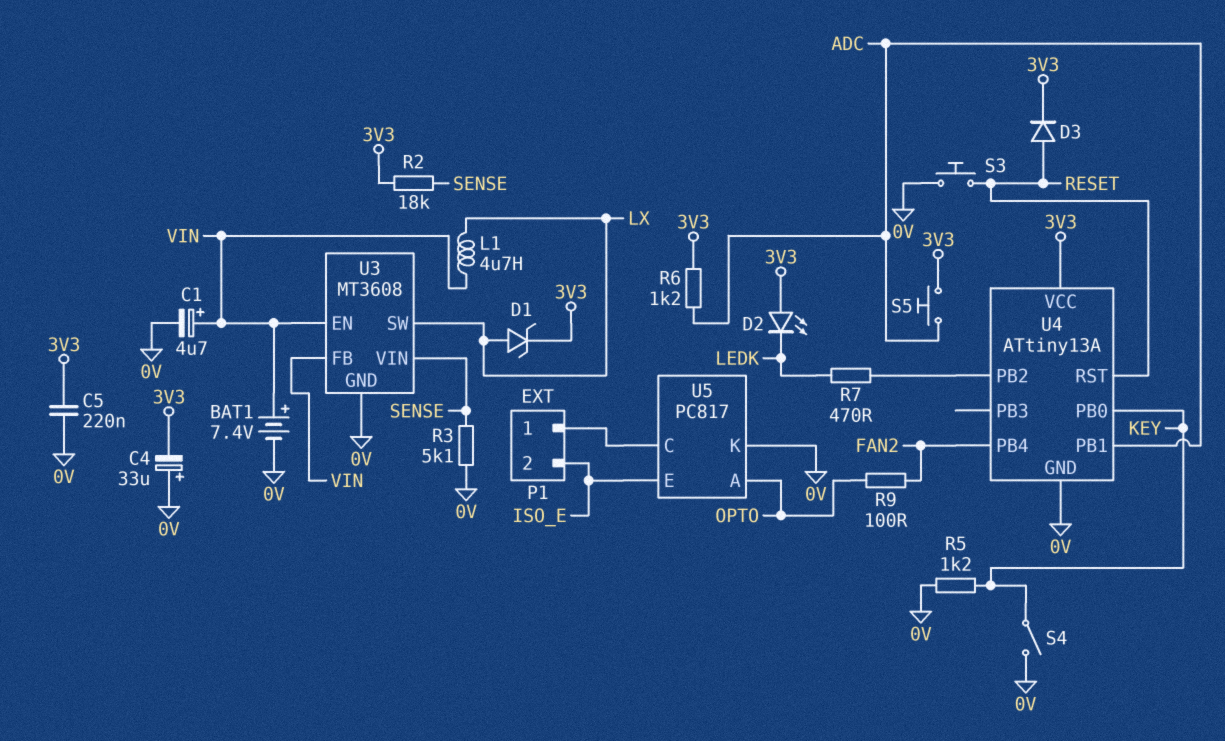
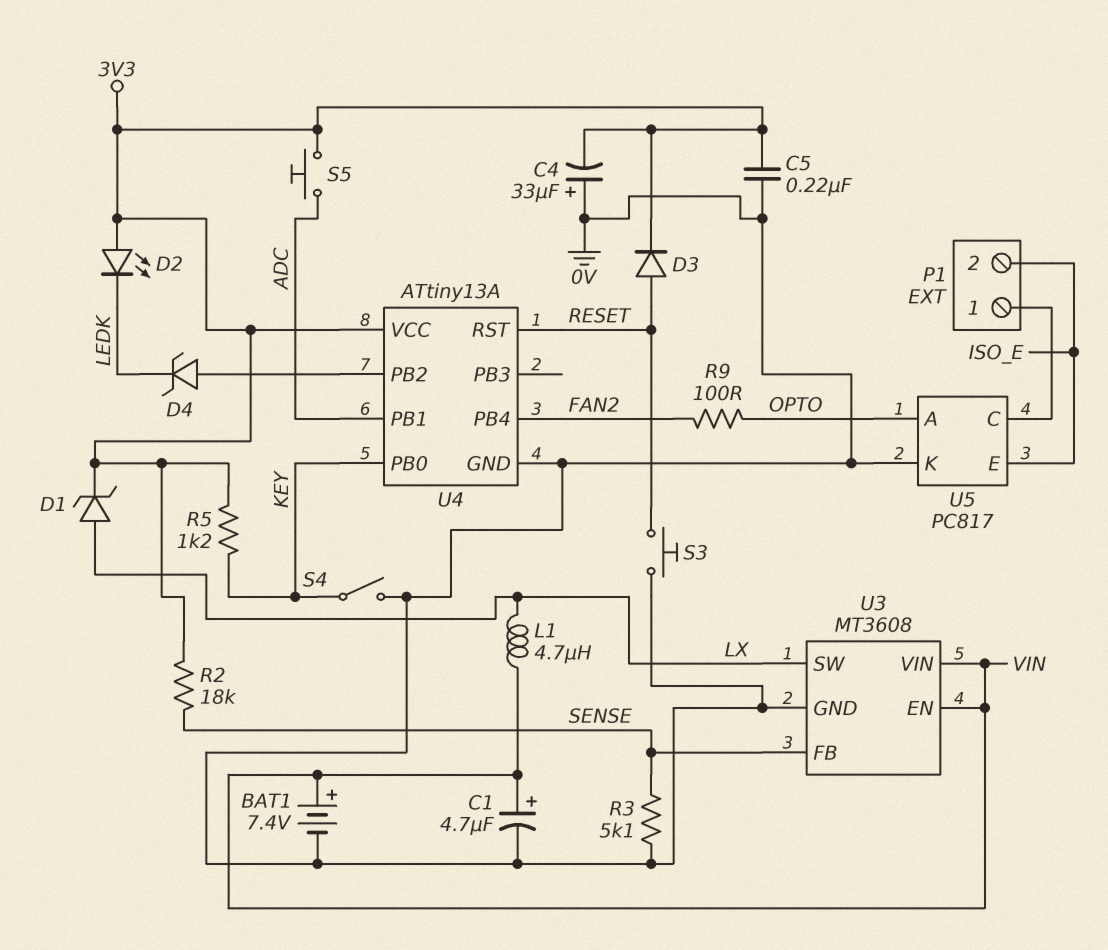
D4: none -> zener (A U4/PB2, K LEDK)
R5: 1.2k (0V, KEY) -> 1.2k (3V3, KEY)
R6: 1.2k (3V3, ADC) -> none
R7: 470 (LEDK, U4/PB2) -> none
U3 pin FB: VIN -> SENSE
U3 pin VIN: SENSE -> VIN

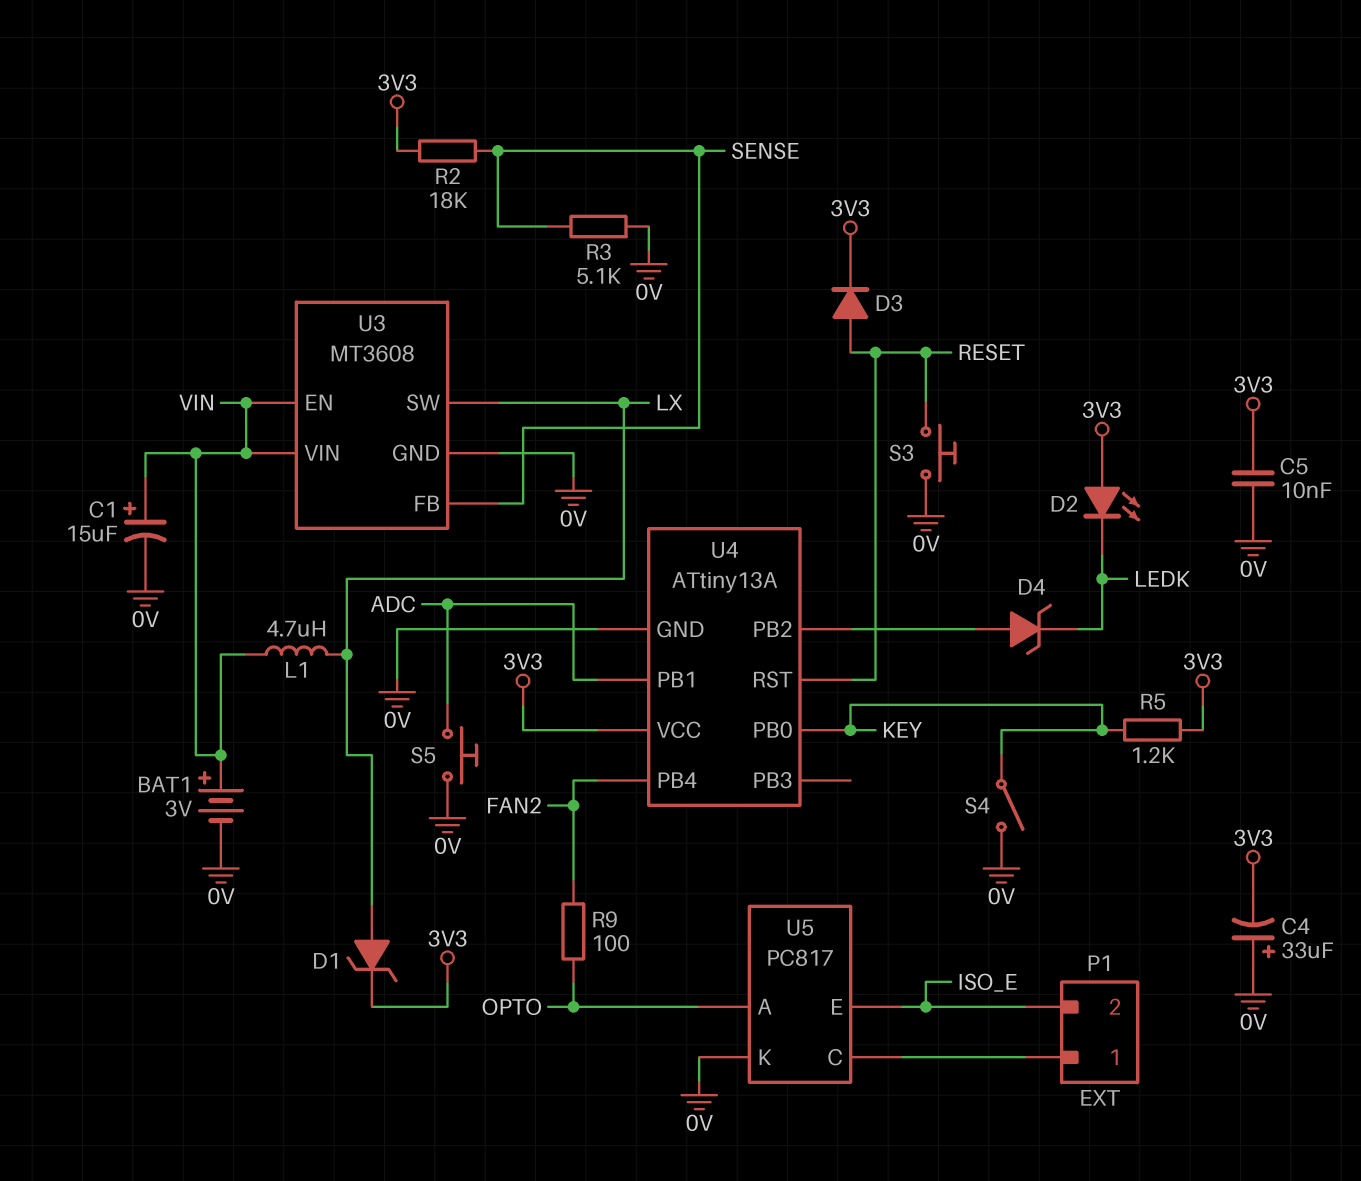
BAT1: 7.4V (plus VIN, minus 0V) -> 3V (plus VIN, minus 0V)
C1: 4.7uF (plus VIN, minus 0V) -> 15uF (plus VIN, minus 0V)
C5: 220nF (0V, 3V3) -> 10nF (0V, 3V3)
S5: button (3V3, ADC) -> button (0V, ADC)

